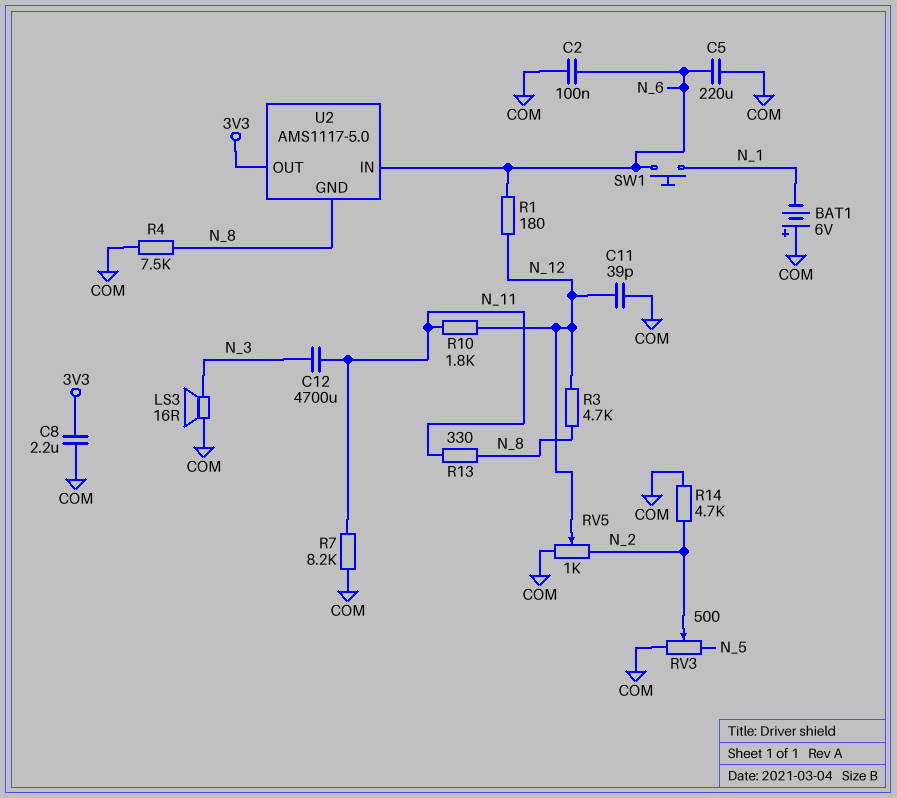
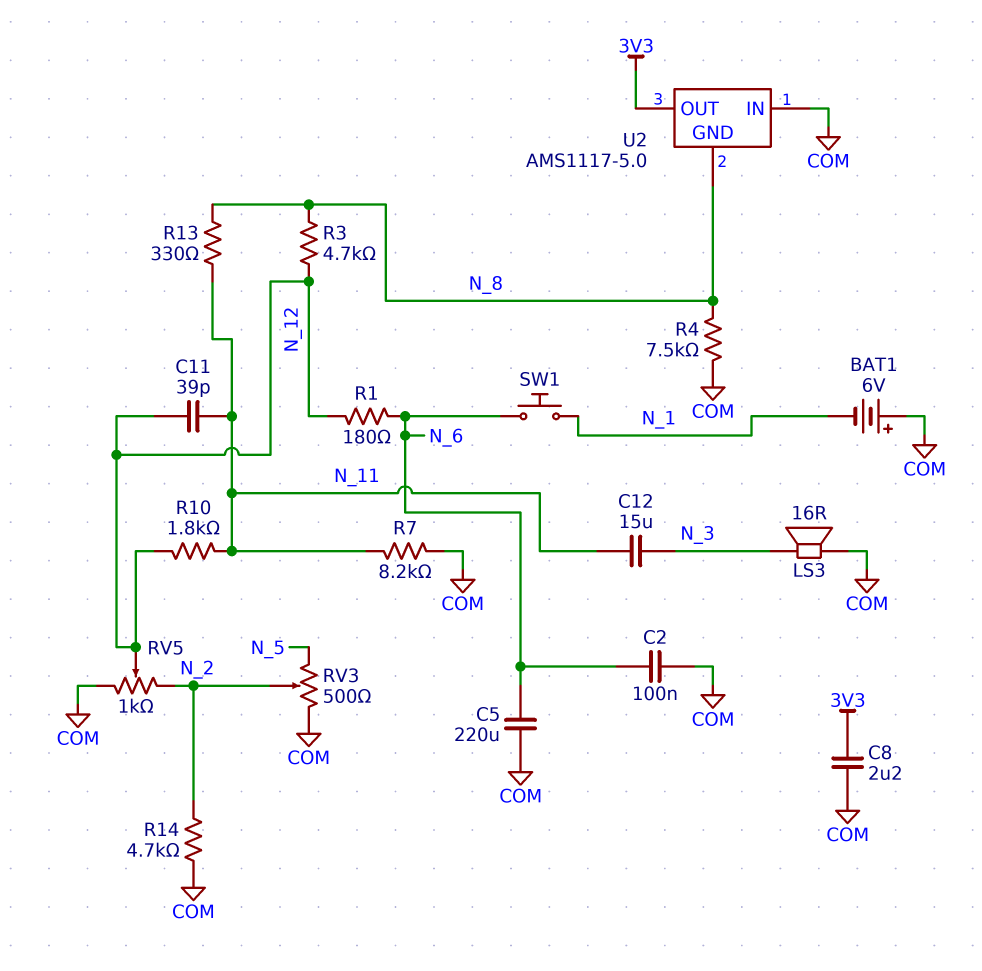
C11: 39pF (COM, N_12) -> 39pF (N_11, N_12)
C12: 4700uF (N_3, N_11) -> 15uF (N_3, N_11)
U2 pin IN: N_6 -> COM

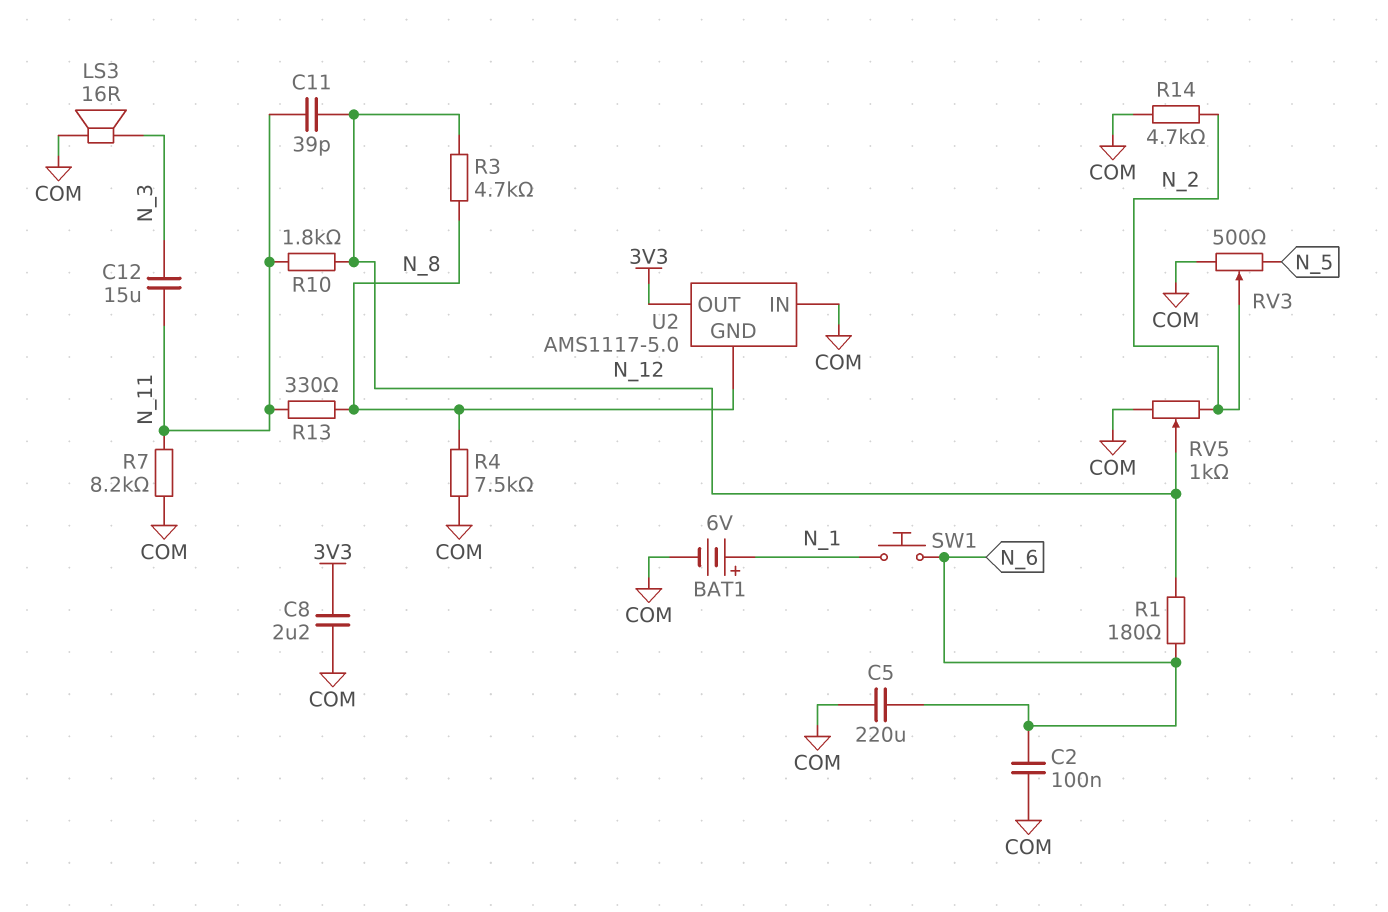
BAT1: 6V (plus COM, minus N_1) -> 6V (plus N_1, minus COM)

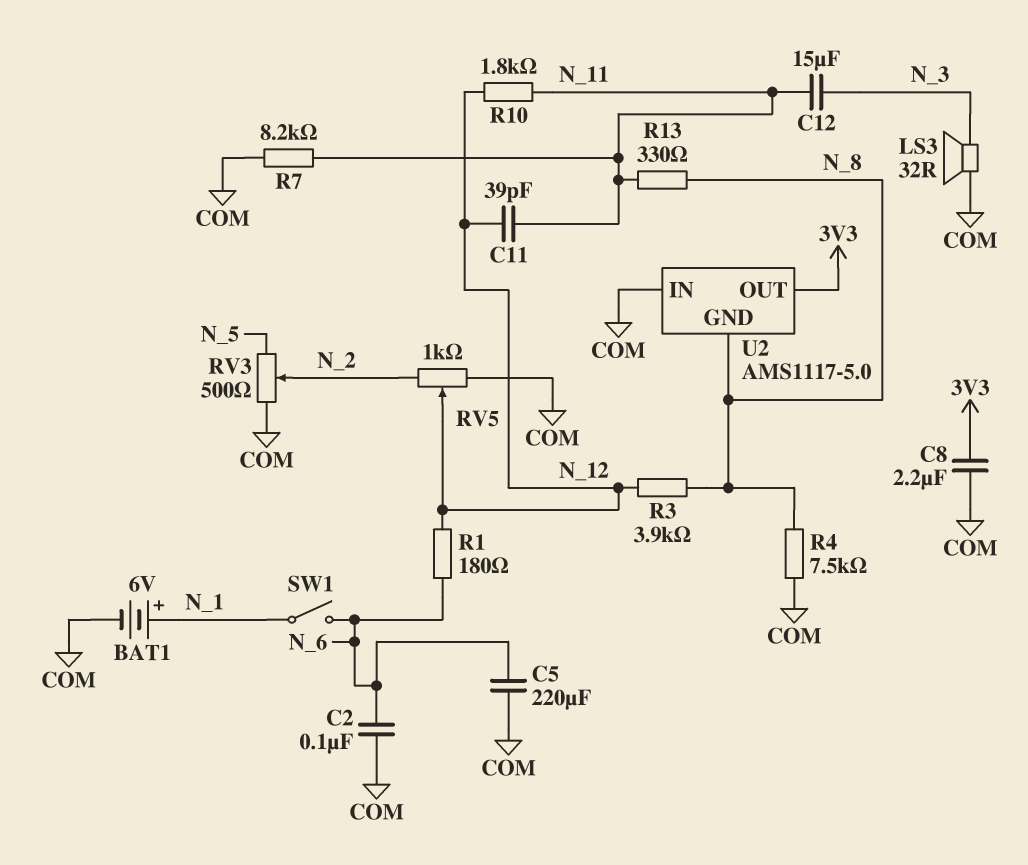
LS3: speaker 16R (COM, N_3) -> speaker 32R (COM, N_3)
R3: 4.7k (N_8, N_12) -> 3.9k (N_8, N_12)
R14: 4.7k (COM, N_2) -> none
SW1: button (N_1, N_6) -> switch (N_1, N_6)

